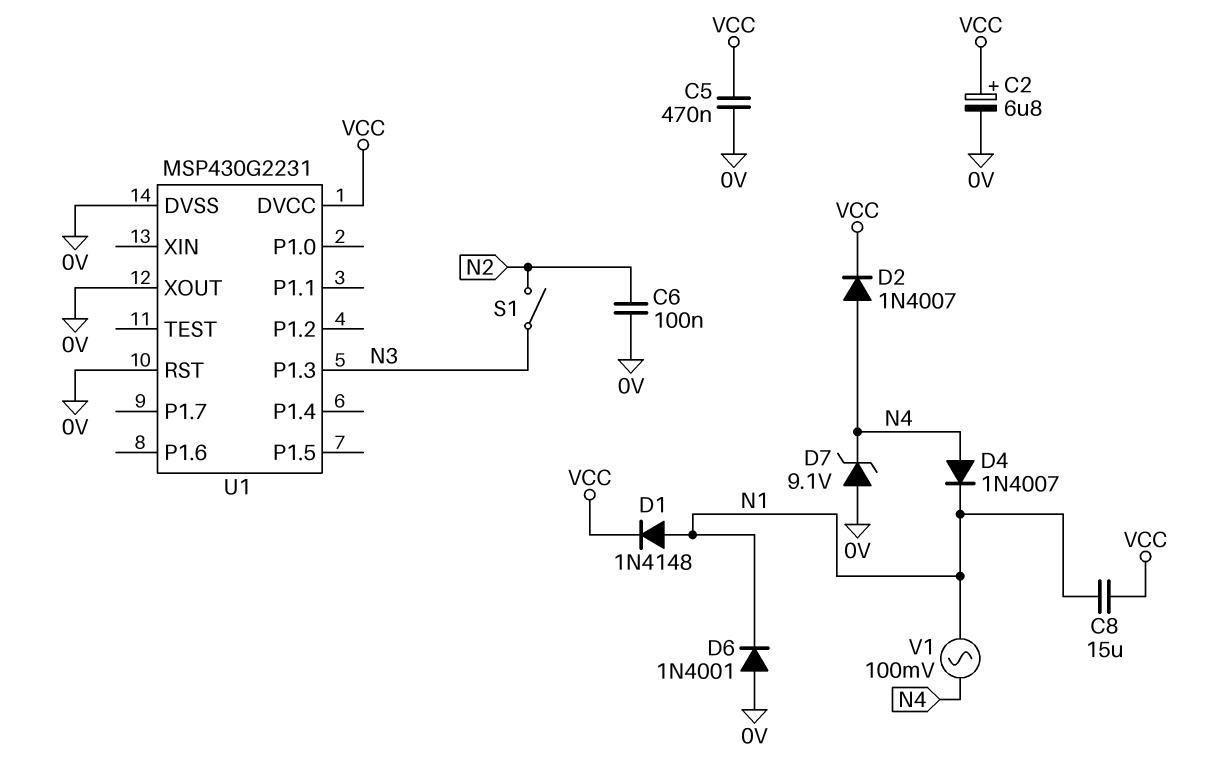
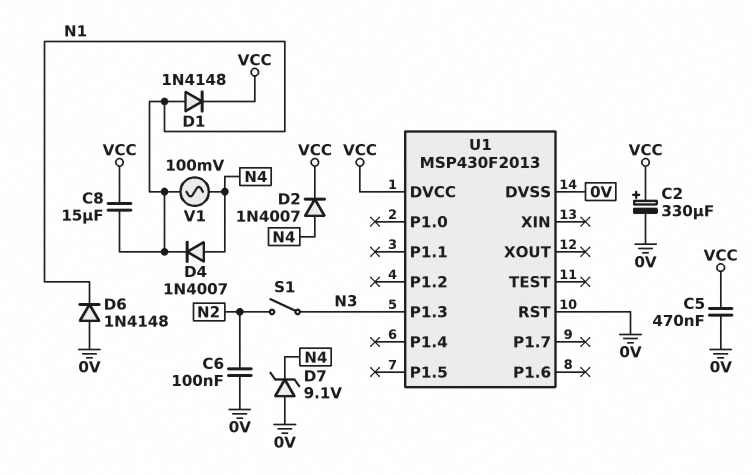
C2: 6.8uF (plus VCC, minus 0V) -> 330uF (plus VCC, minus 0V)
D6: diode 1N4001 (A 0V, K N1) -> diode 1N4148 (A 0V, K N1)
U1: MSP430G2231 -> MSP430F2013
U1 pin XOUT: 0V -> none

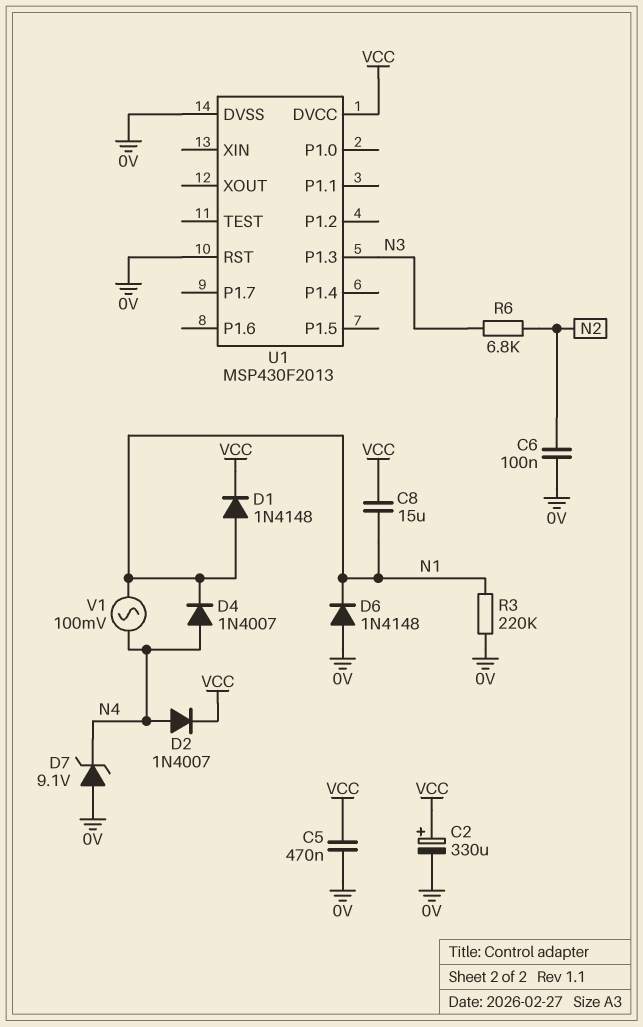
R3: none -> 220k (0V, N1)
R6: none -> 6.8k (N2, N3)
S1: switch (N2, N3) -> none

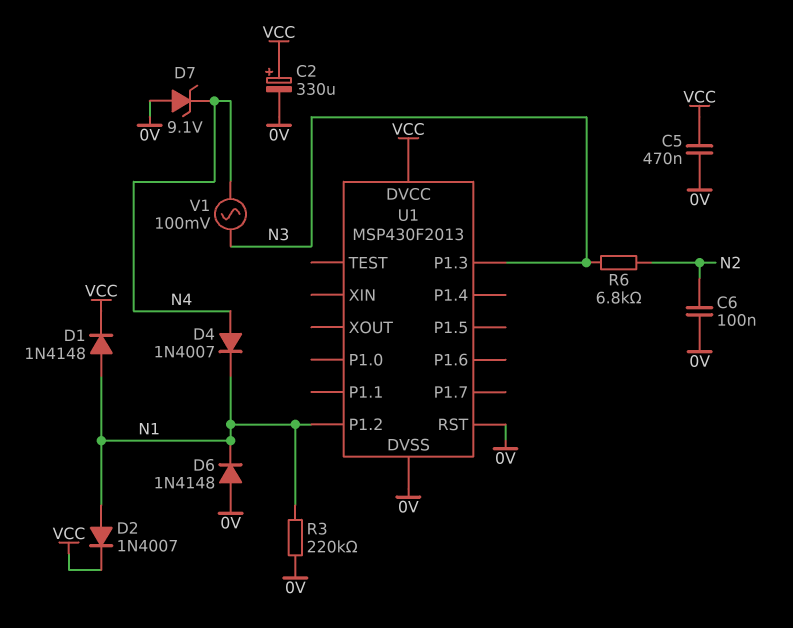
C8: 15uF (N1, VCC) -> none
D2: diode 1N4007 (A N4, K VCC) -> diode 1N4007 (A N1, K VCC)
U1 pin P1.2: none -> N1
V1: AC 100mV (N1, N4) -> AC 100mV (N3, N4)

